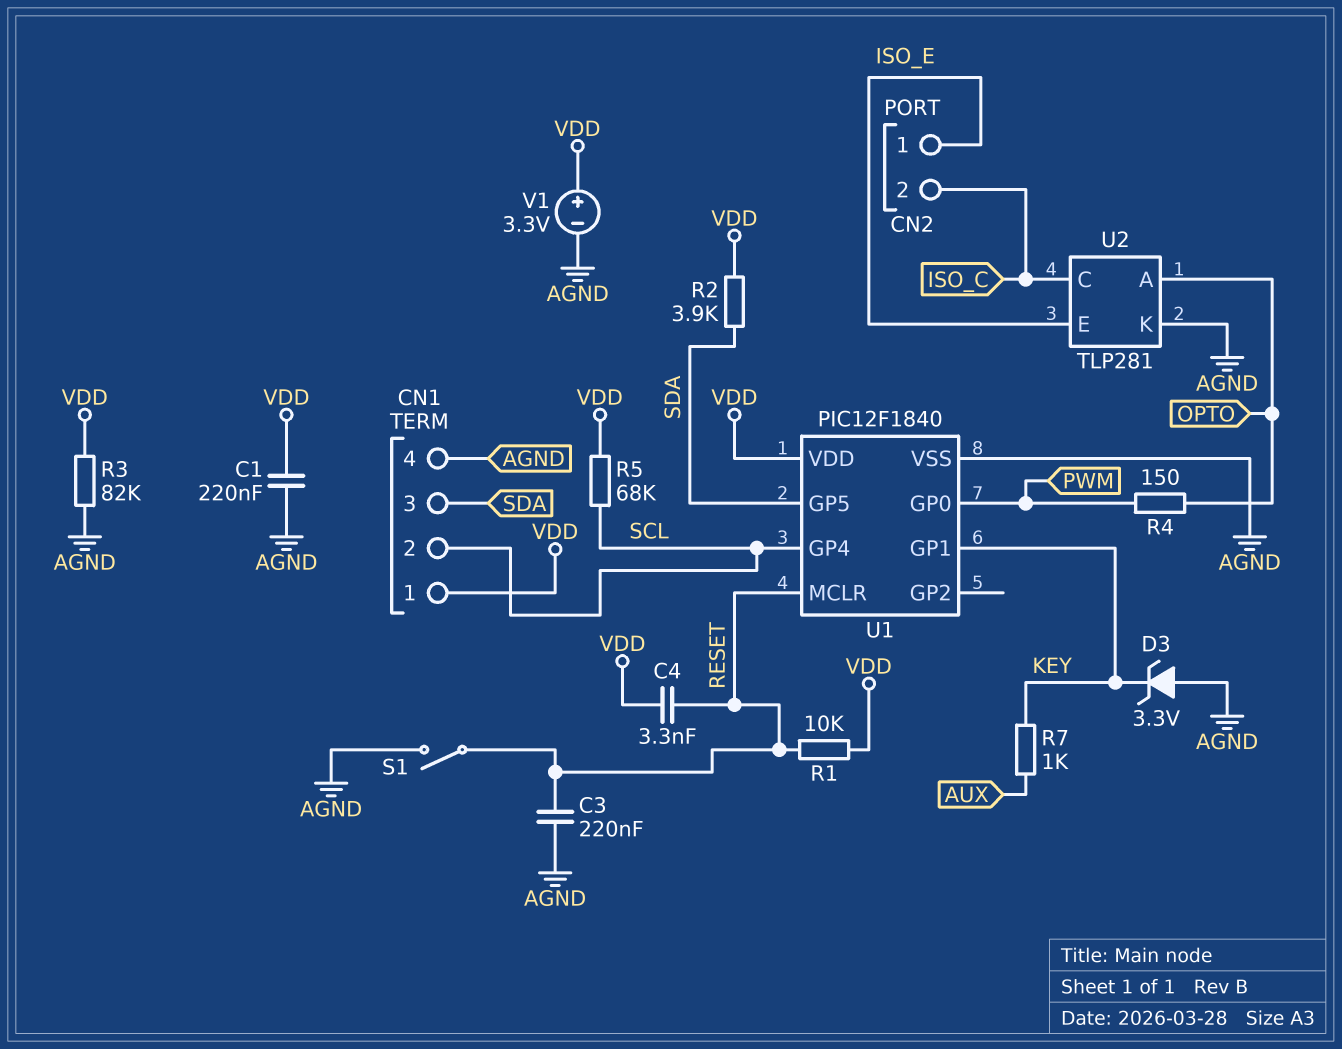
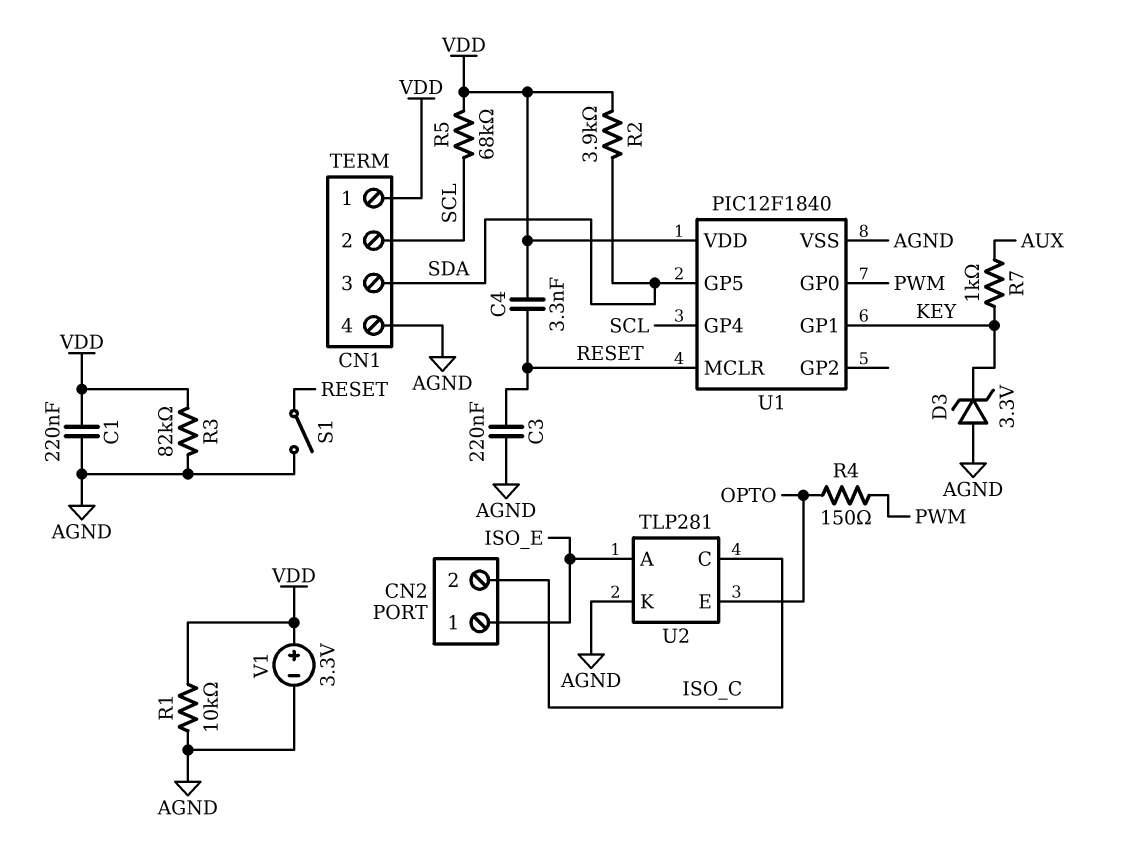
R1: 10k (RESET, VDD) -> 10k (AGND, VDD)
U2 pin A: OPTO -> ISO_E
U2 pin E: ISO_E -> OPTO

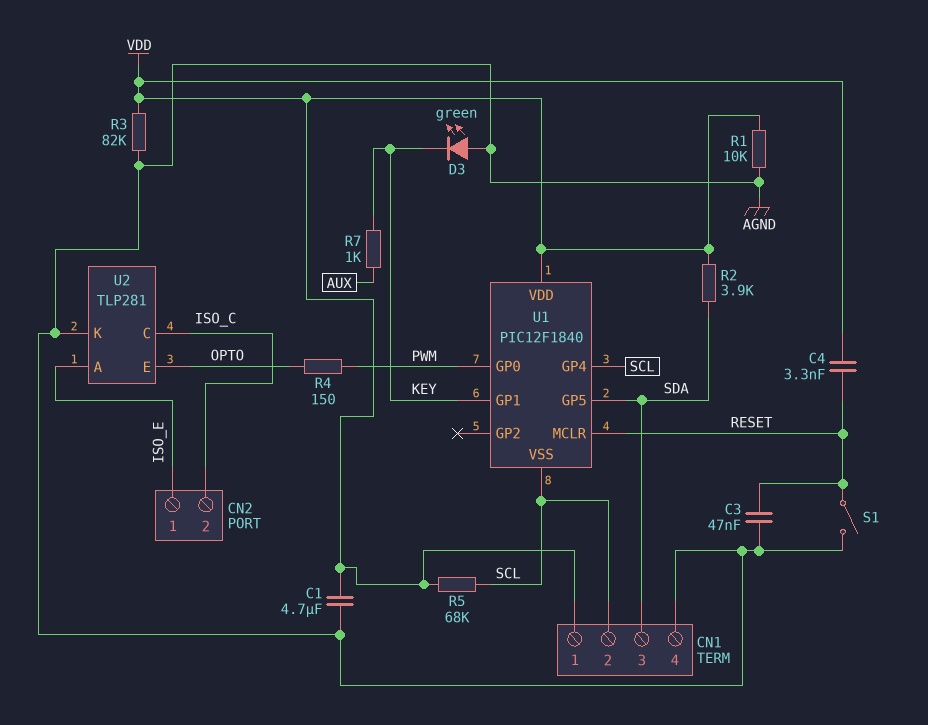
C1: 220nF (AGND, VDD) -> 4.7uF (AGND, VDD)
C3: 220nF (AGND, RESET) -> 47nF (AGND, RESET)
D3: zener 3.3V (A AGND, K KEY) -> LED green (A AGND, K KEY)
U1 pin VSS: AGND -> SCL
V1: 3.3V (plus VDD, minus AGND) -> none

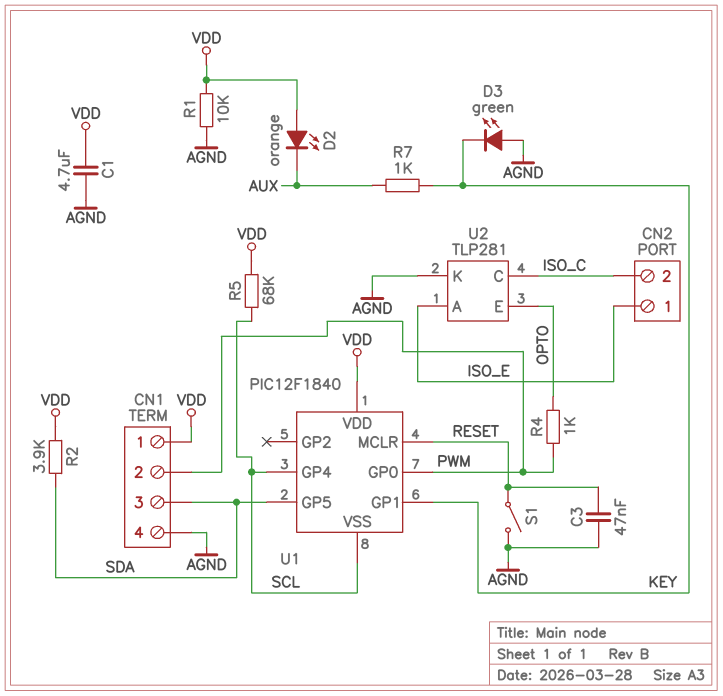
C4: 3.3nF (RESET, VDD) -> none
CN1 pin 2: SCL -> PWM
D2: none -> LED orange (A VDD, K AUX)
R3: 82k (AGND, VDD) -> none
R4: 150 (OPTO, PWM) -> 1k (OPTO, PWM)

